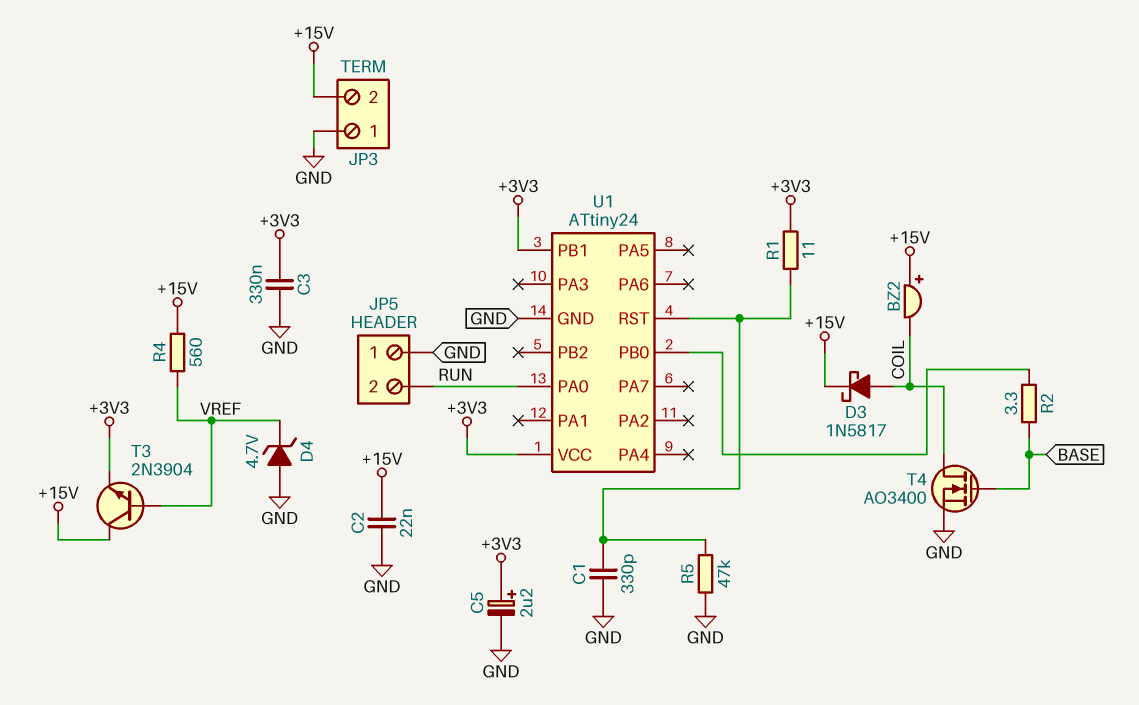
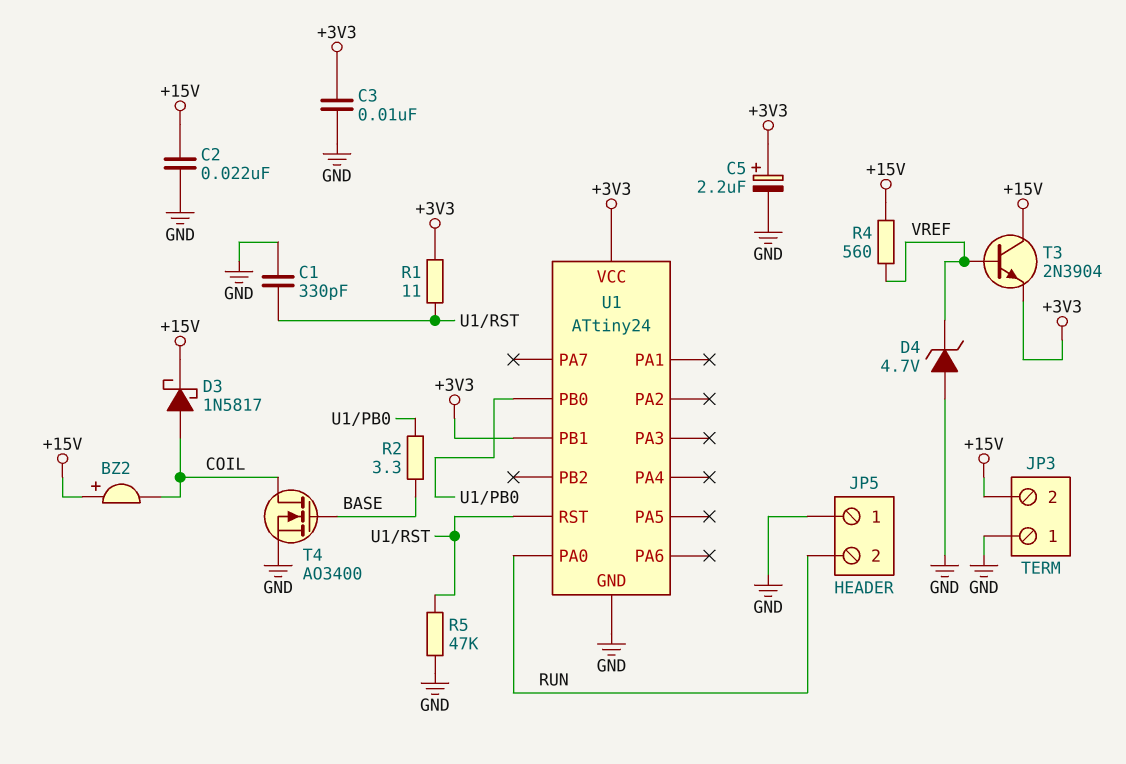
C3: 330nF (+3V3, GND) -> 10nF (+3V3, GND)

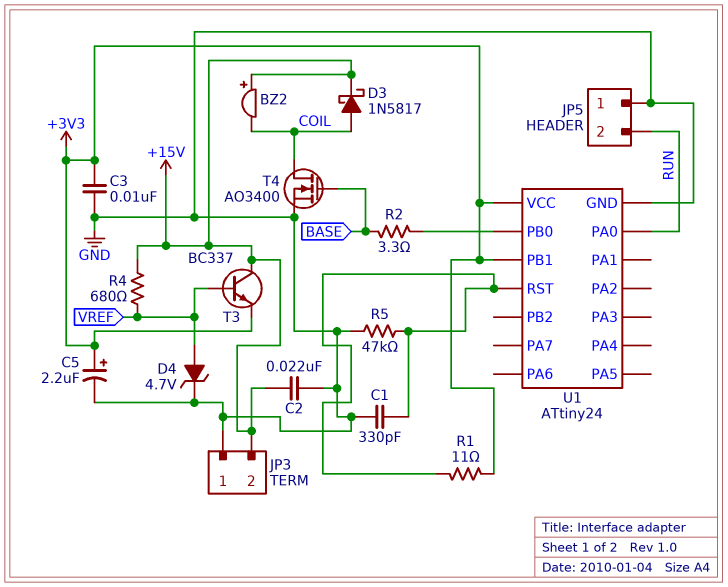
D4: zener 4.7V (A GND, K VREF) -> zener 4.7V (A VREF, K GND)
R4: 560 (+15V, VREF) -> 680 (+15V, VREF)
T3: NPN 2N3904 (B VREF, C +15V, E +3V3) -> NPN BC337 (B VREF, C +15V, E +3V3)

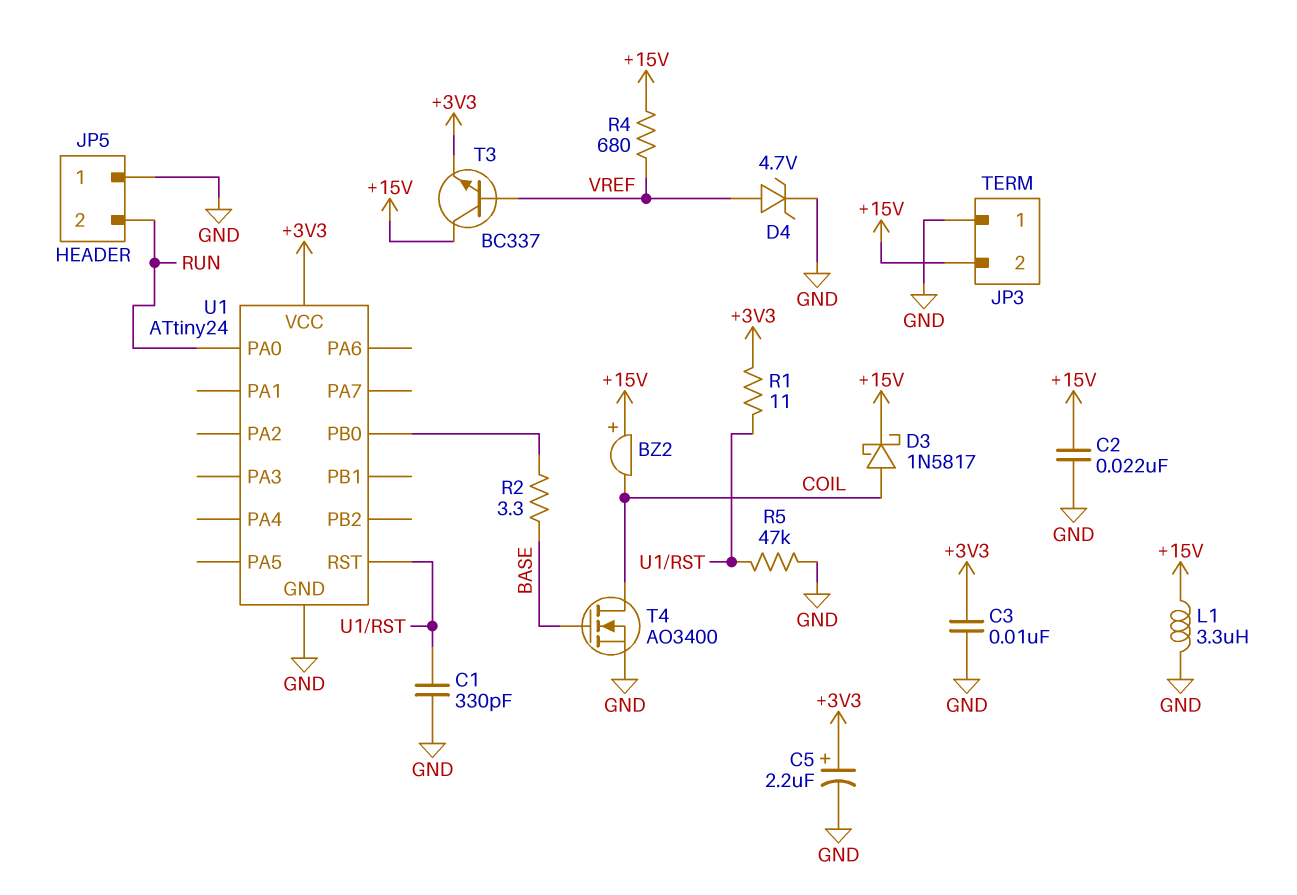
L1: none -> 3.3uH (+15V, GND)
U1 pin PB1: +3V3 -> none

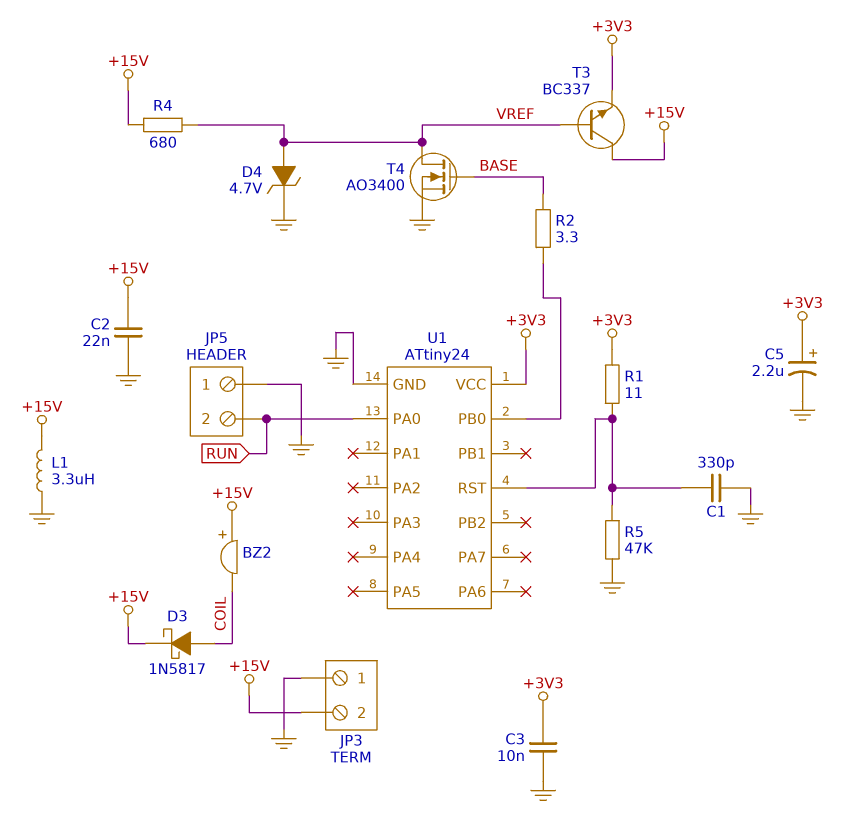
T4: NMOS AO3400 (G BASE, D COIL, S GND) -> NMOS AO3400 (G BASE, D VREF, S GND)

